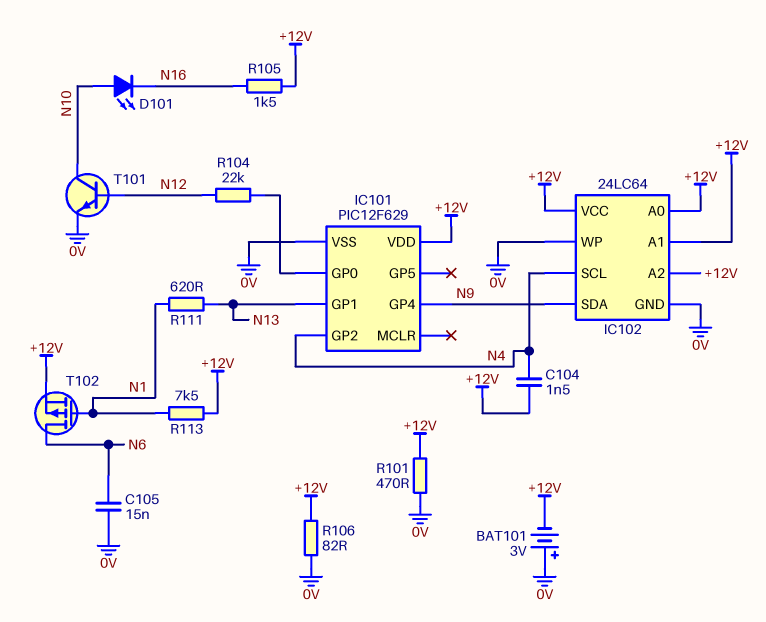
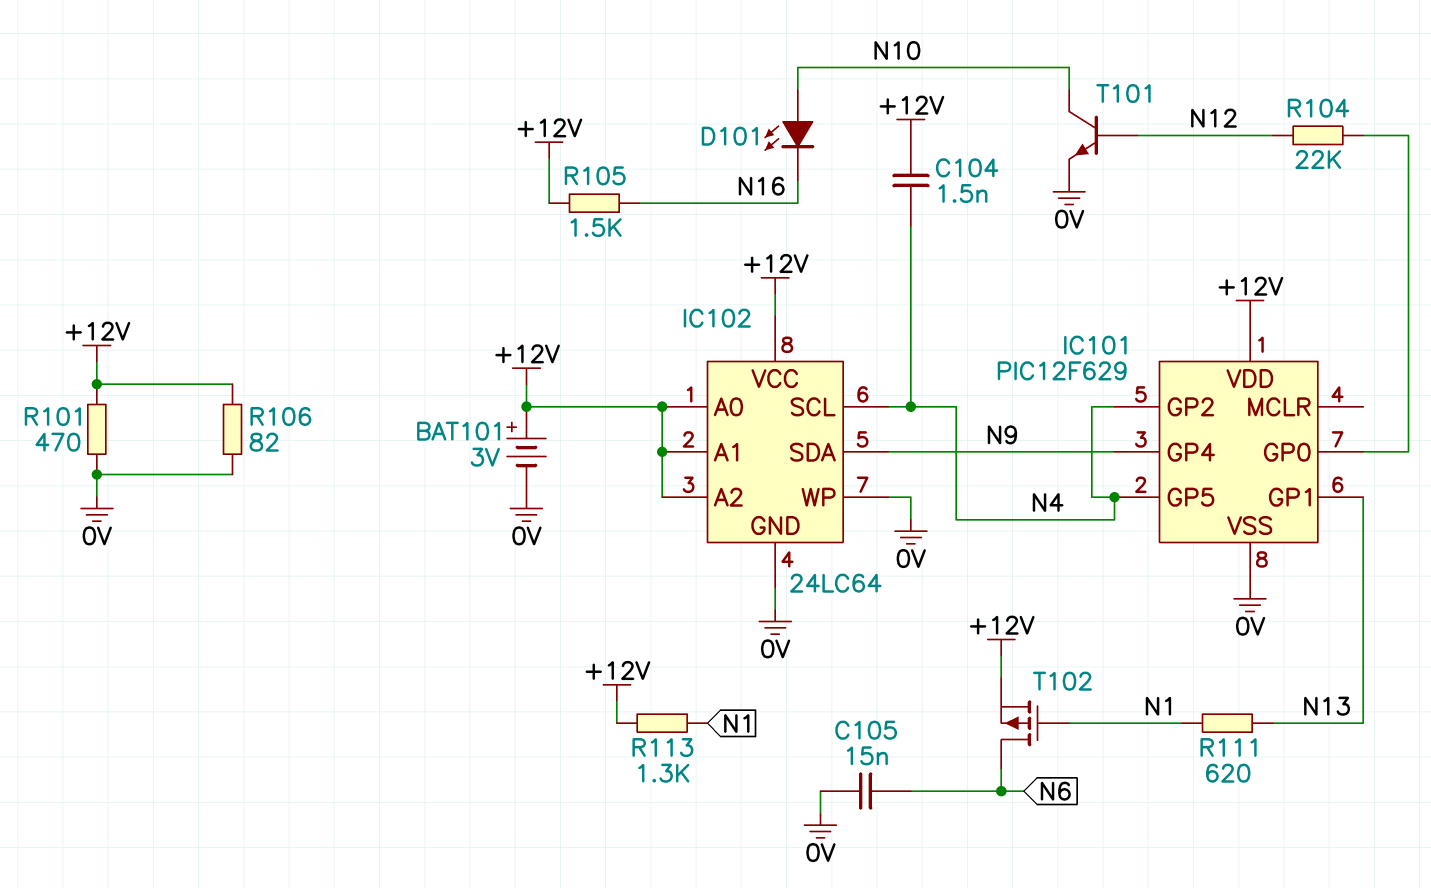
BAT101: 3V (plus 0V, minus +12V) -> 3V (plus +12V, minus 0V)
IC101 pin GP5: none -> N4
R113: 7.5k (+12V, N1) -> 1.3k (+12V, N1)

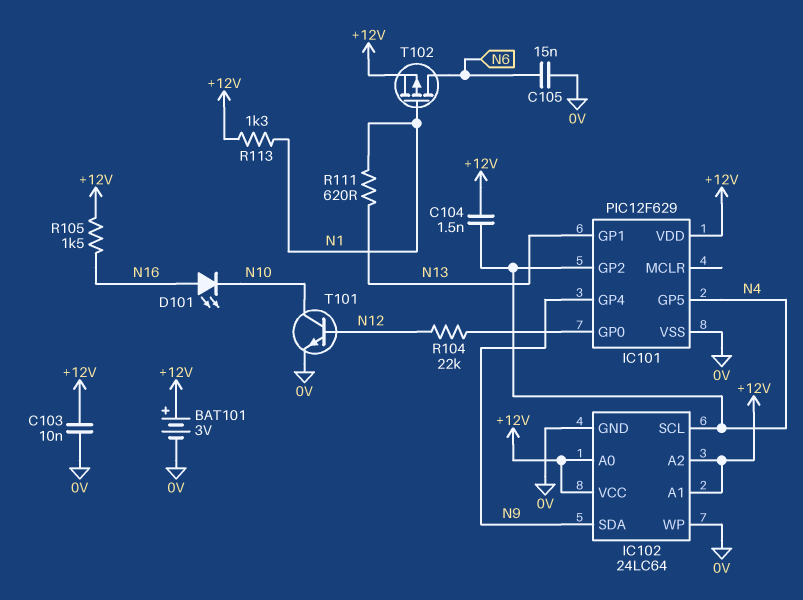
C103: none -> 10nF (+12V, 0V)
D101: LED (A N10, K N16) -> LED (A N16, K N10)
R101: 470 (+12V, 0V) -> none
R106: 82 (+12V, 0V) -> none

